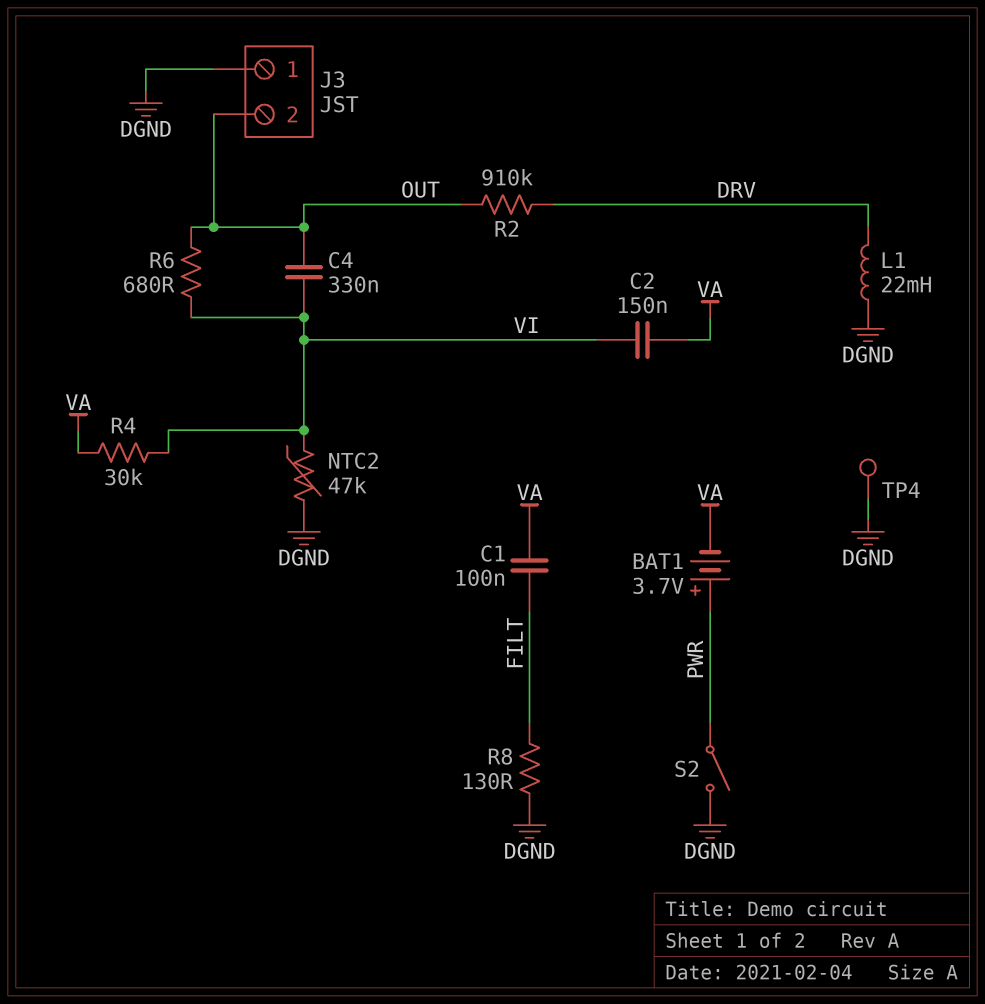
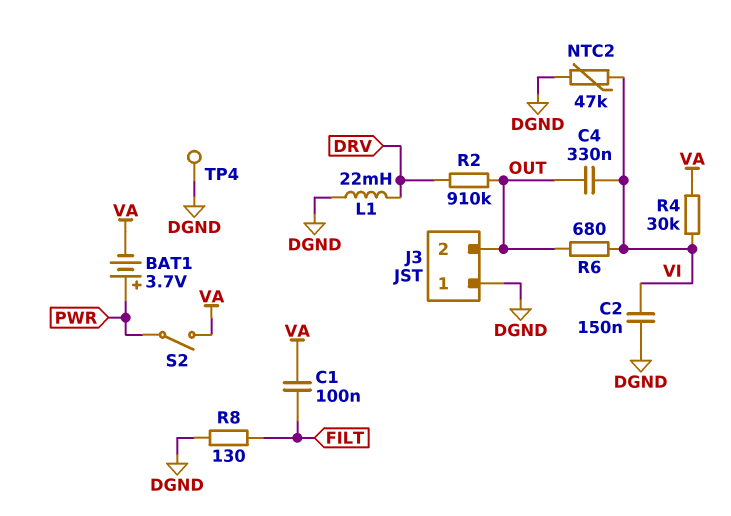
C2: 150nF (VA, VI) -> 150nF (DGND, VI)
S2: switch (DGND, PWR) -> switch (PWR, VA)

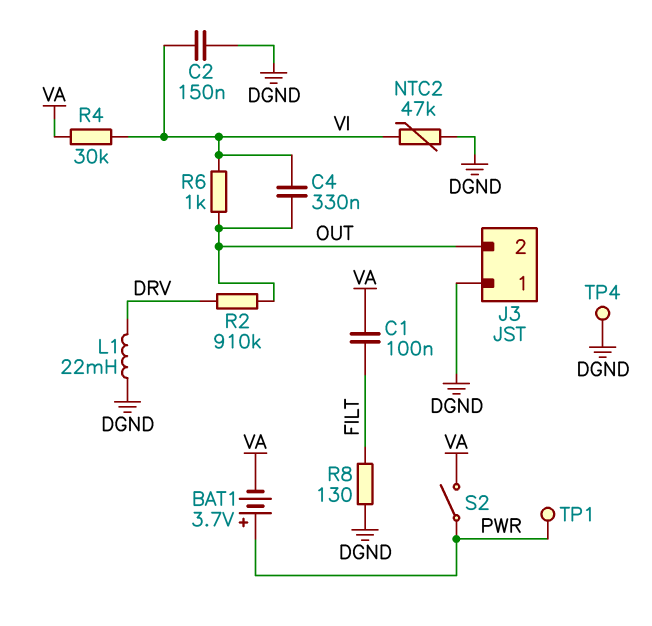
R6: 680 (OUT, VI) -> 1k (OUT, VI)
TP1: none -> test point (PWR)

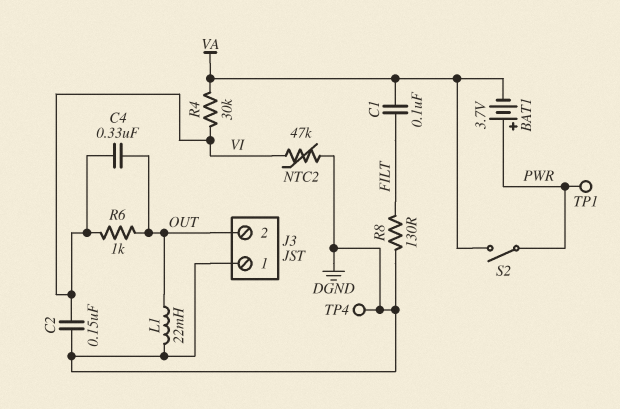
L1: 22mH (DGND, DRV) -> 22mH (DGND, OUT)
R2: 910k (DRV, OUT) -> none

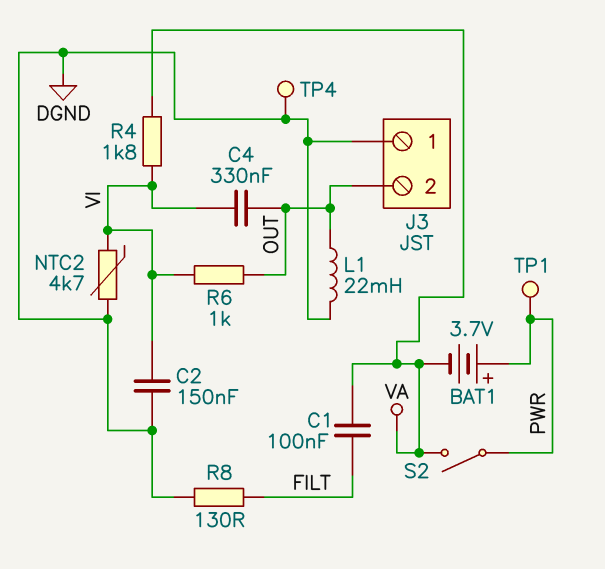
NTC2: 47k (DGND, VI) -> 4.7k (DGND, VI)
R4: 30k (VA, VI) -> 1.8k (VA, VI)

